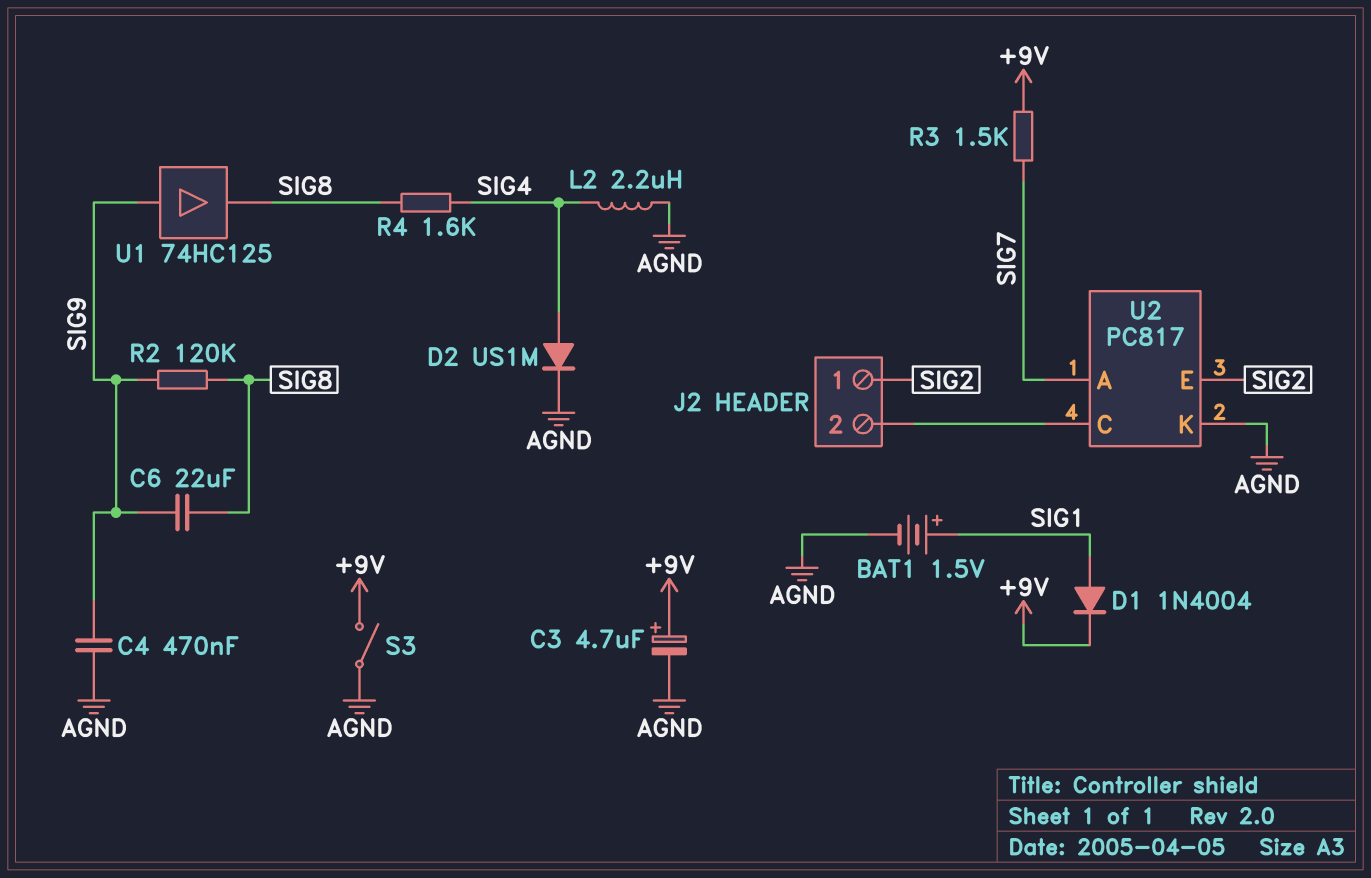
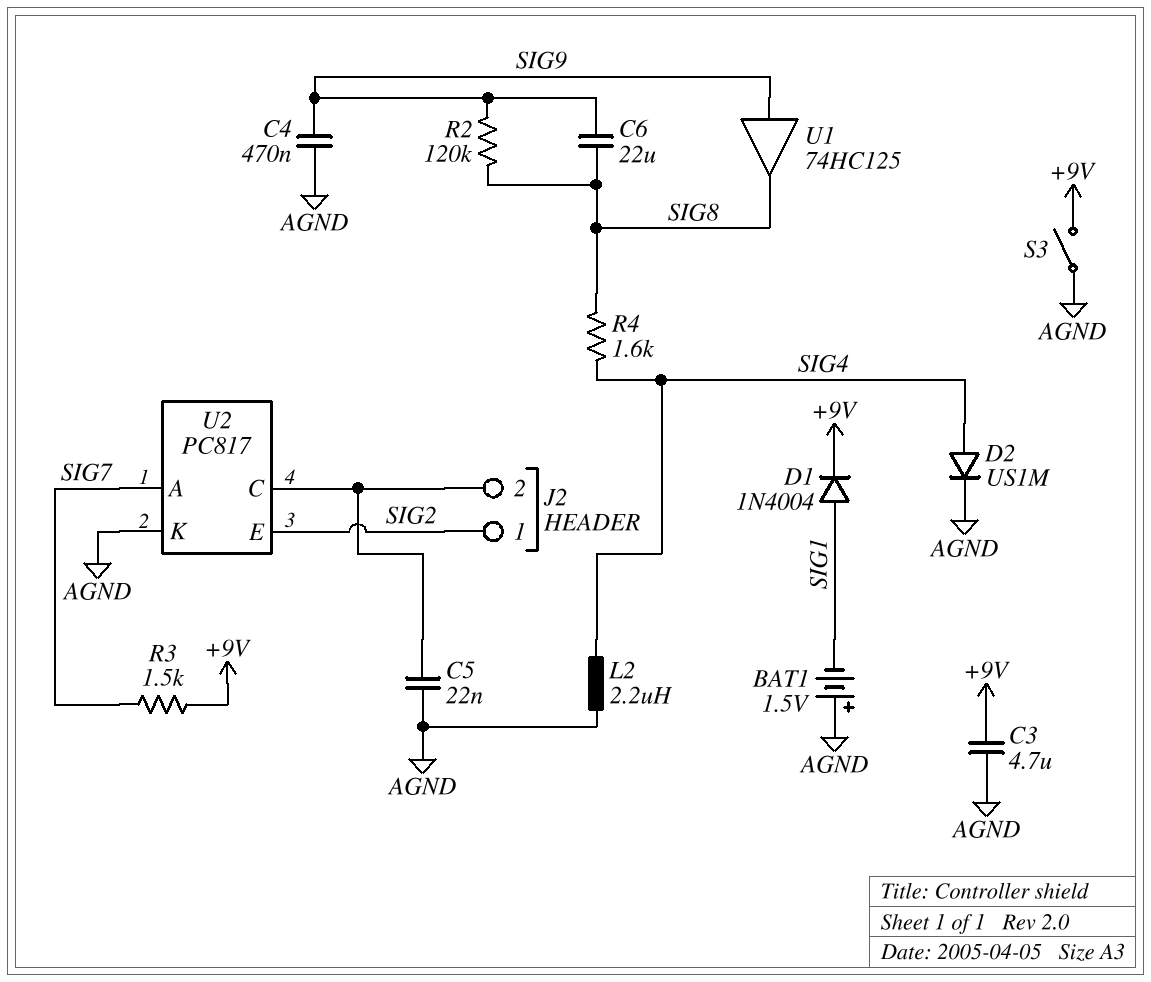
BAT1: 1.5V (plus SIG1, minus AGND) -> 1.5V (plus AGND, minus SIG1)
C3: 4.7uF (plus +9V, minus AGND) -> 4.7uF (+9V, AGND)
C5: none -> 22nF (AGND, J2/2)

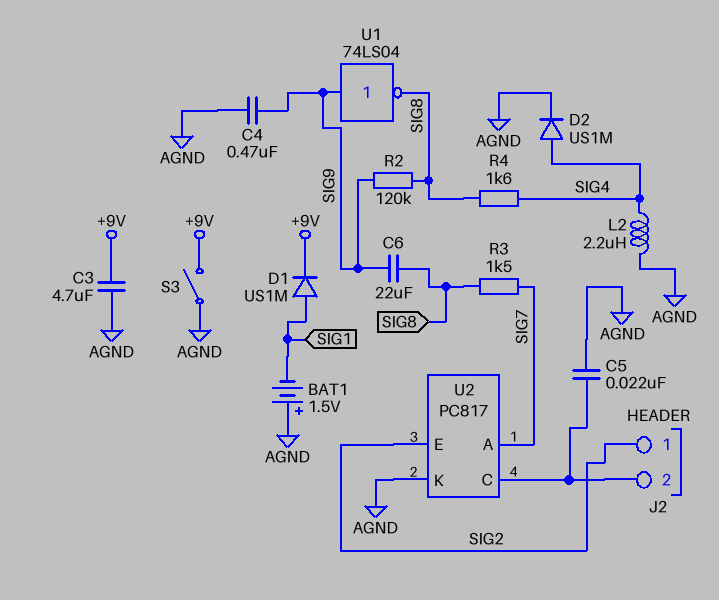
D1: diode 1N4004 (A SIG1, K +9V) -> diode US1M (A SIG1, K +9V)
R3: 1.5k (+9V, SIG7) -> 1.5k (SIG7, SIG8)
U1: buffer 74HC125 (in SIG9, out SIG8) -> NOT 74LS04 (in SIG9, out SIG8)

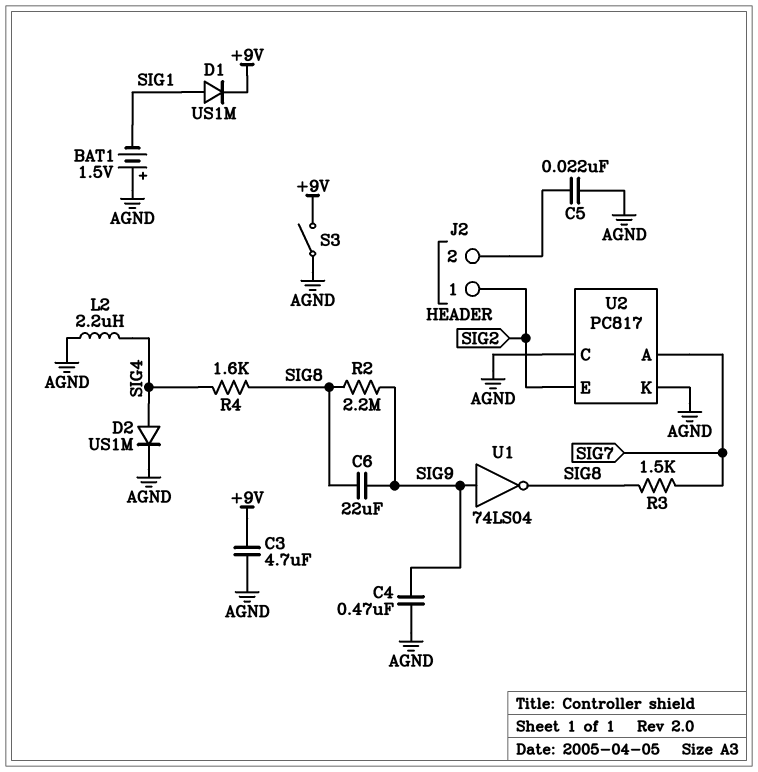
R2: 120k (SIG8, SIG9) -> 2.2M (SIG8, SIG9)
U2 pin C: J2/2 -> AGND

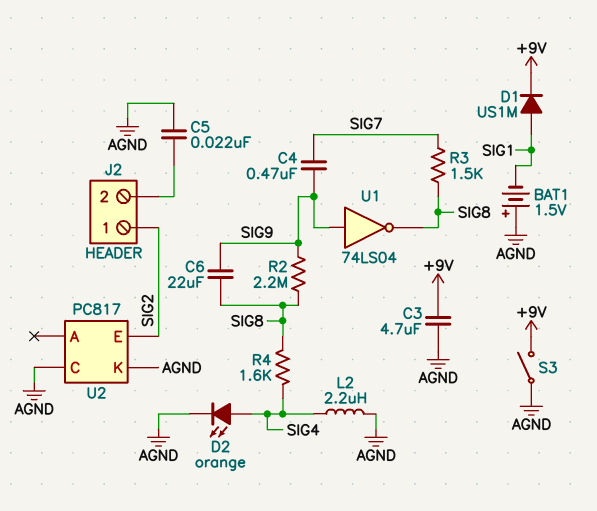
C4: 470nF (AGND, SIG9) -> 470nF (SIG7, SIG9)
D2: diode US1M (A SIG4, K AGND) -> LED orange (A SIG4, K AGND)
U2 pin A: SIG7 -> none

